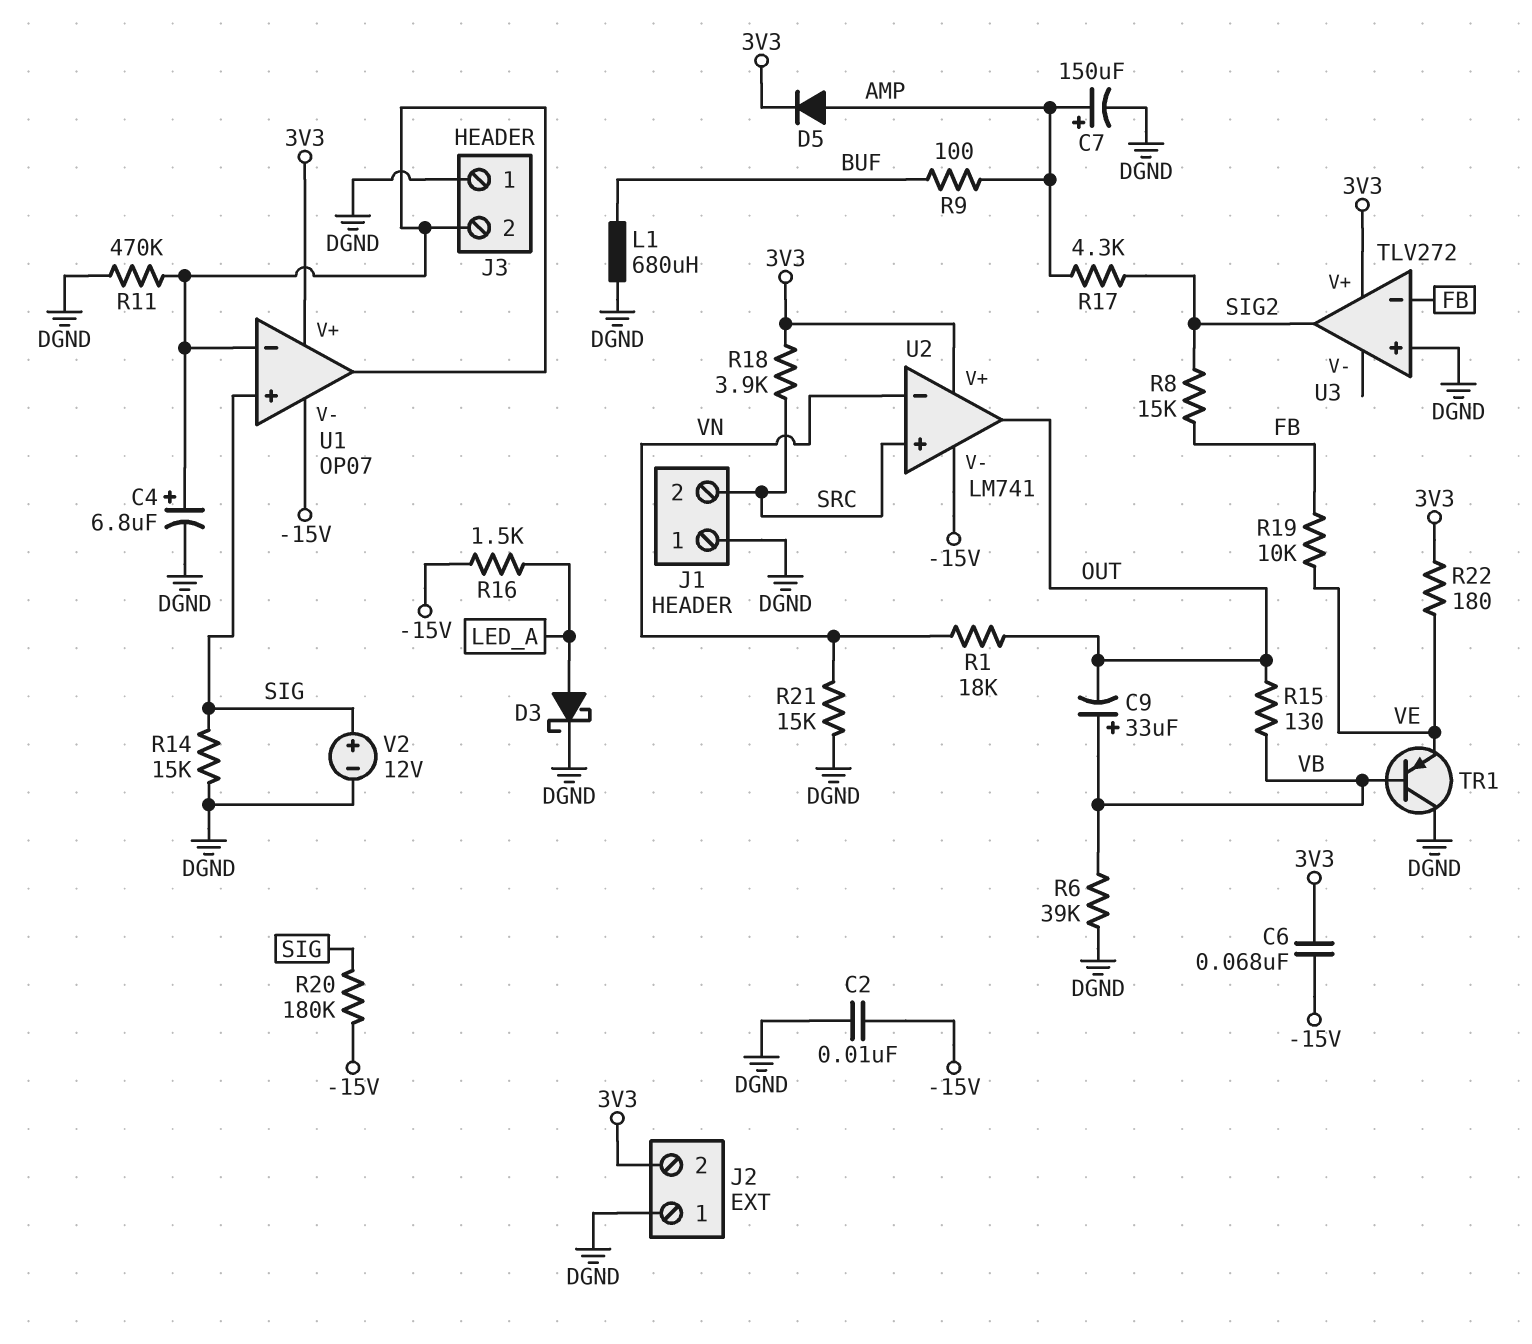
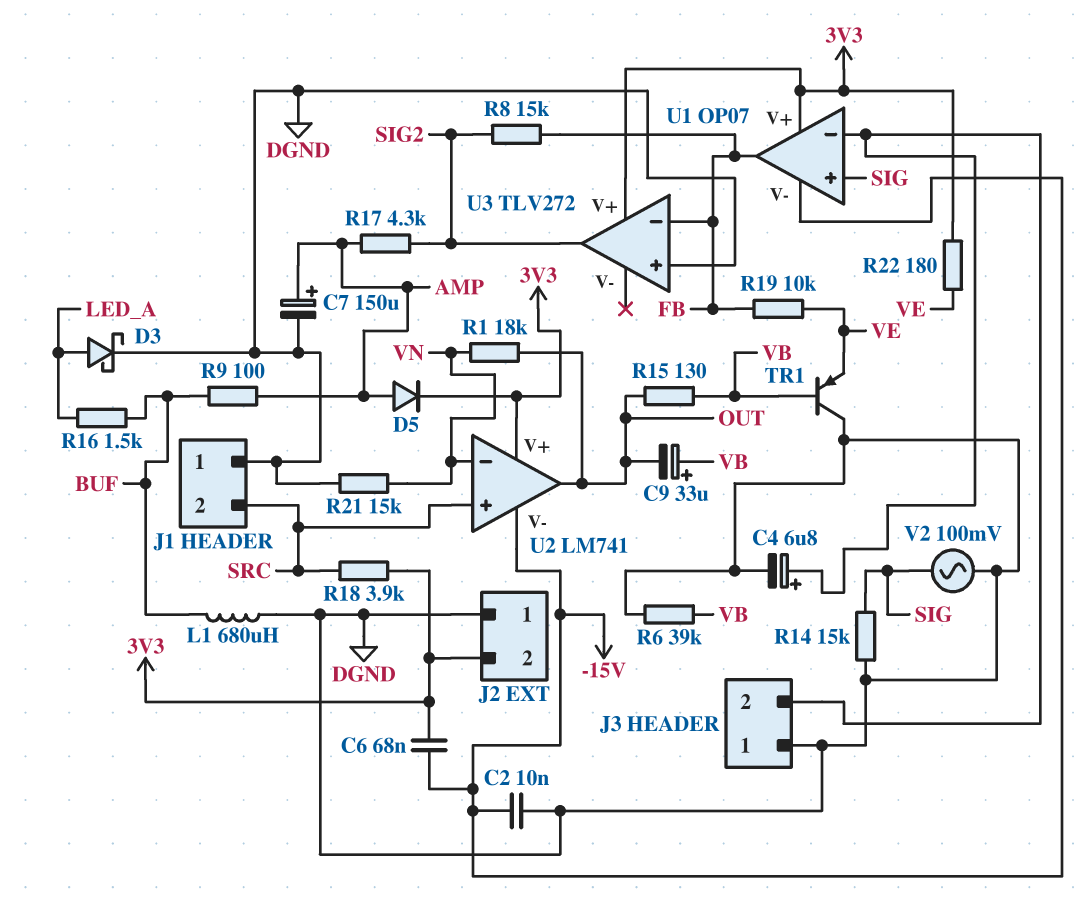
R11: 470k (DGND, J3/2) -> none
R16: 1.5k (-15V, LED_A) -> 1.5k (BUF, LED_A)
R20: 180k (-15V, SIG) -> none
U1 pin out: J3/2 -> FB
V2: 12V (plus SIG, minus DGND) -> AC 100mV (DGND, SIG)

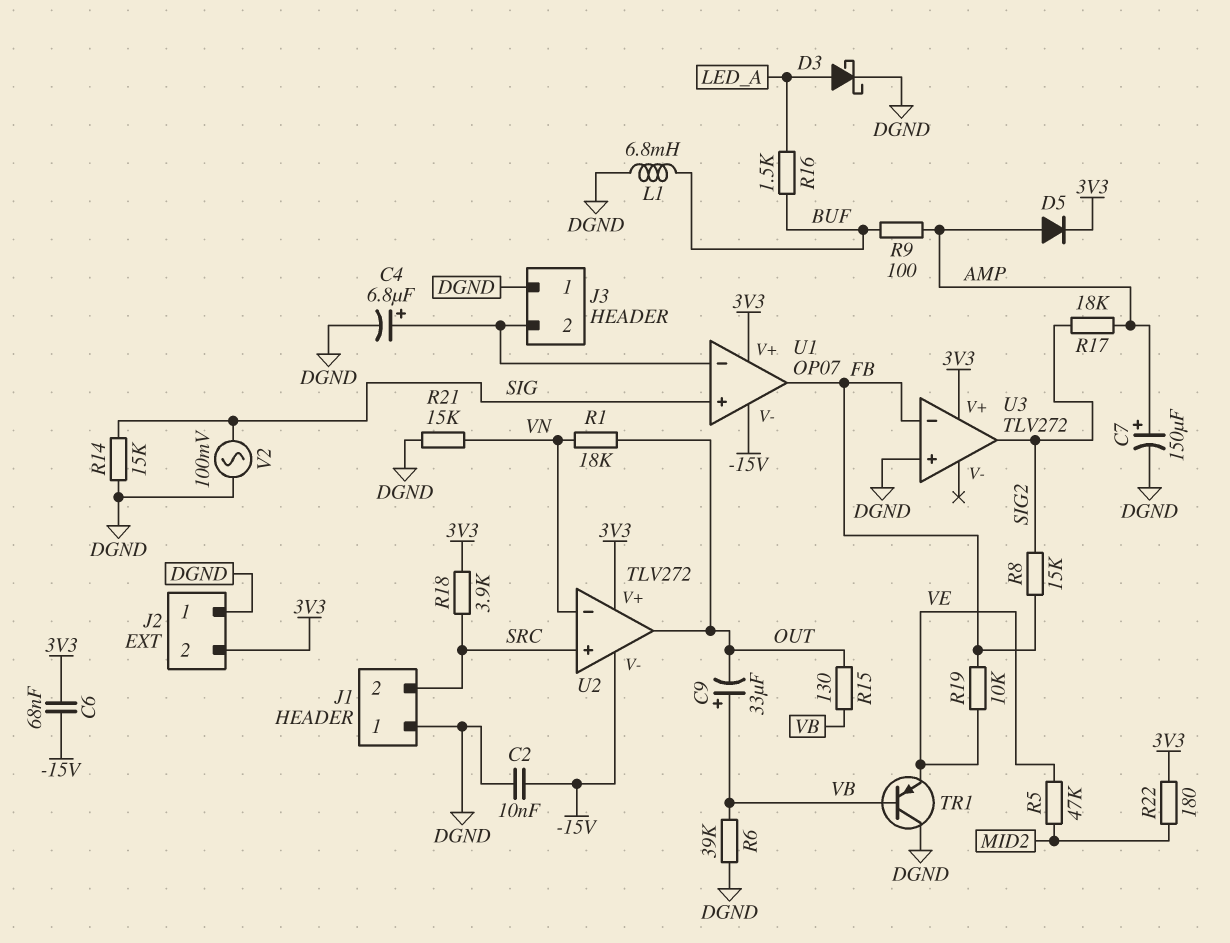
L1: 680uH (BUF, DGND) -> 6.8mH (BUF, DGND)
R5: none -> 47k (MID2, VE)
R17: 4.3k (AMP, SIG2) -> 18k (AMP, SIG2)
R22: 180 (3V3, VE) -> 180 (3V3, MID2)
U2: LM741 -> TLV272

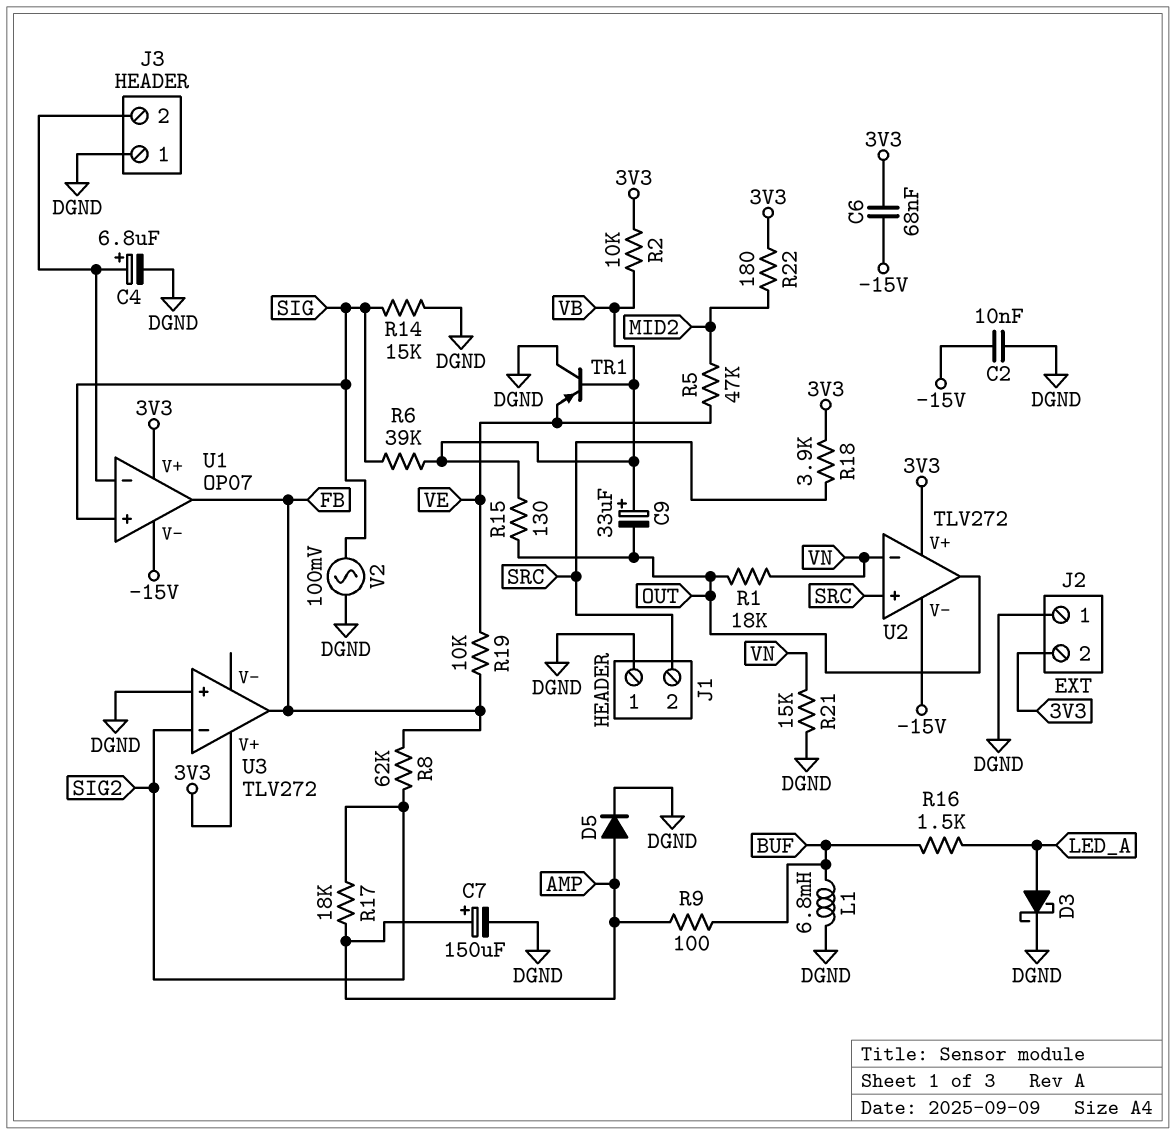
D5: diode (A AMP, K 3V3) -> diode (A AMP, K DGND)
R2: none -> 10k (3V3, VB)
R6: 39k (DGND, VB) -> 39k (SIG, VB)
R8: 15k (FB, SIG2) -> 62k (FB, SIG2)
U3 pin in-: FB -> SIG2
U3 pin out: SIG2 -> FB

